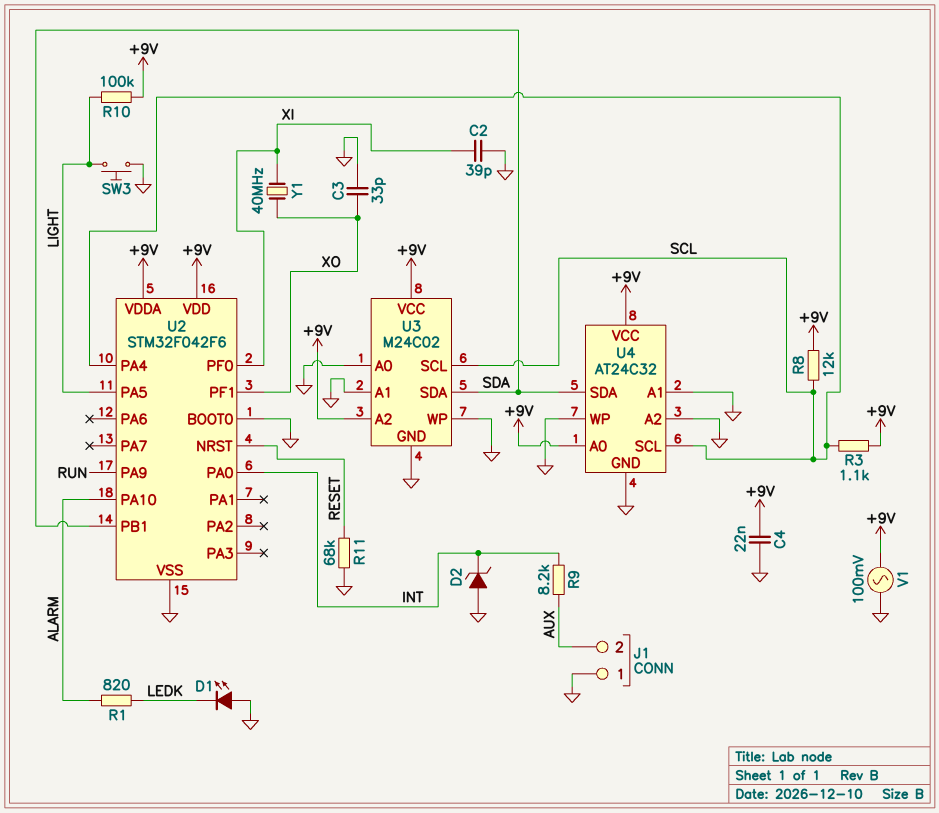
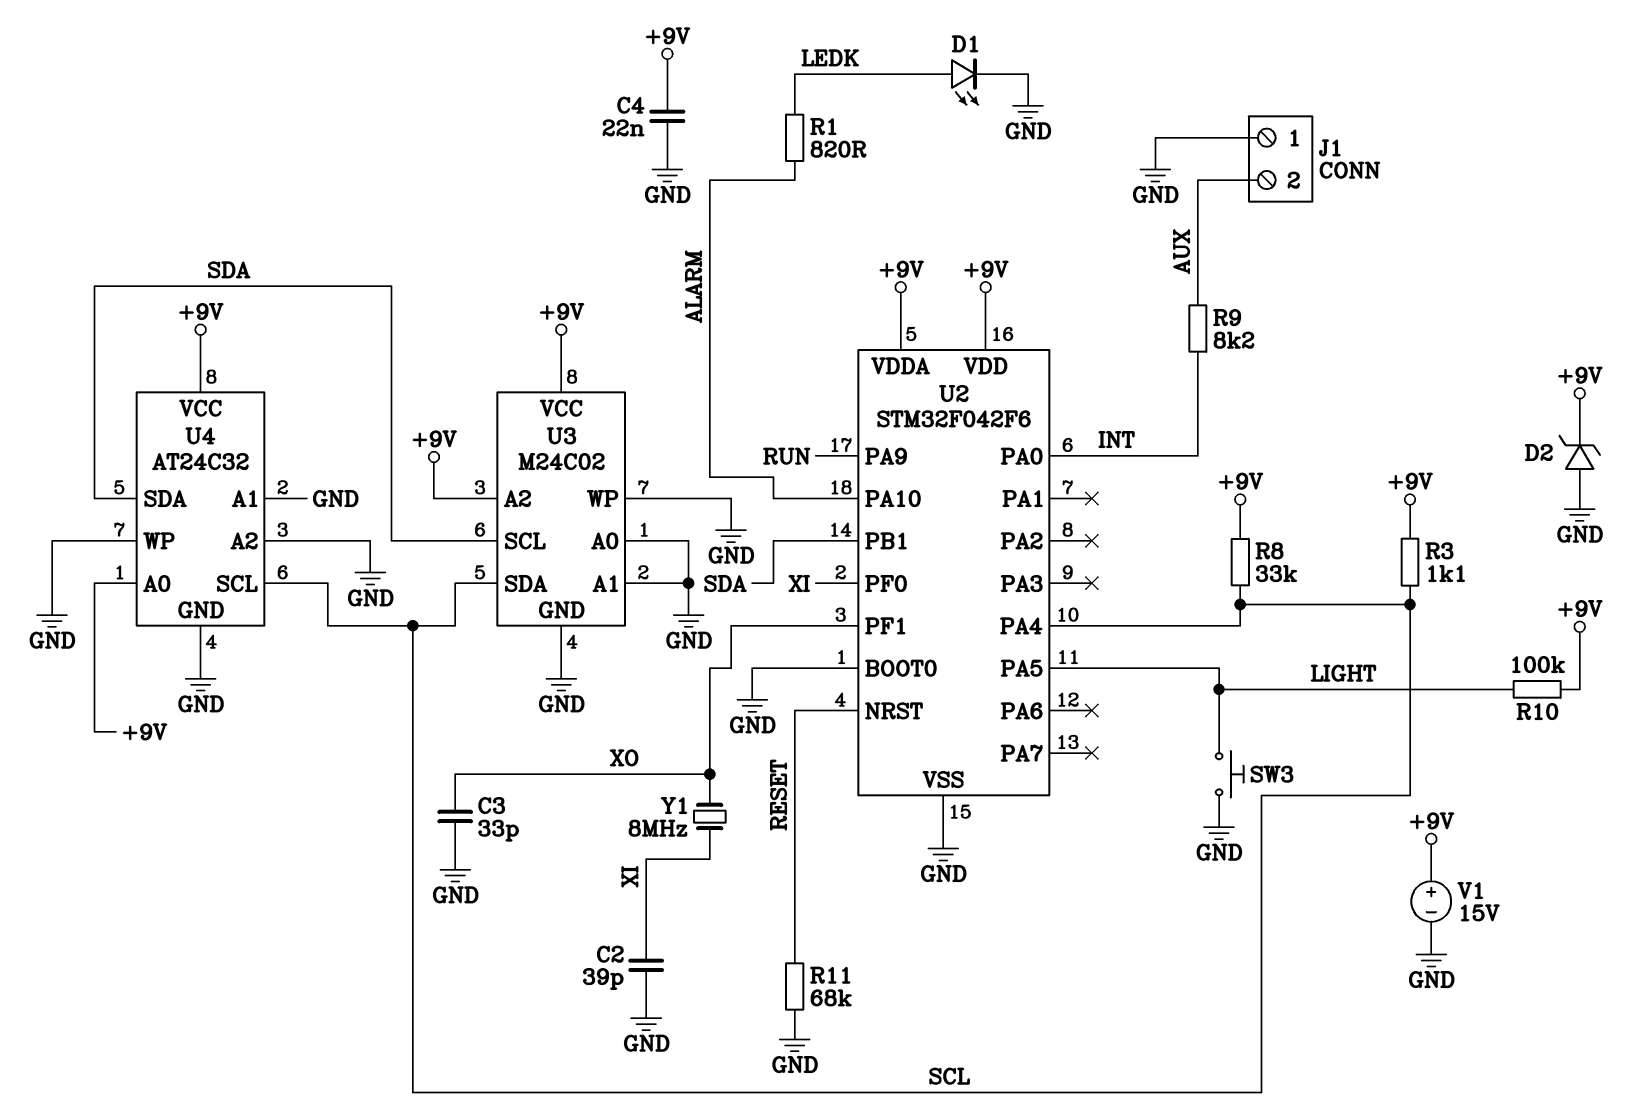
D1: LED (A GND, K LEDK) -> LED (A LEDK, K GND)
D2: zener (A GND, K INT) -> zener (A GND, K +9V)
R8: 12k (+9V, SCL) -> 33k (+9V, SCL)
U3 pin SCL: SCL -> SDA
U3 pin SDA: SDA -> SCL
V1: AC 100mV (+9V, GND) -> 15V (plus +9V, minus GND)
Y1: 40MHz (XI, XO) -> 8MHz (XI, XO)

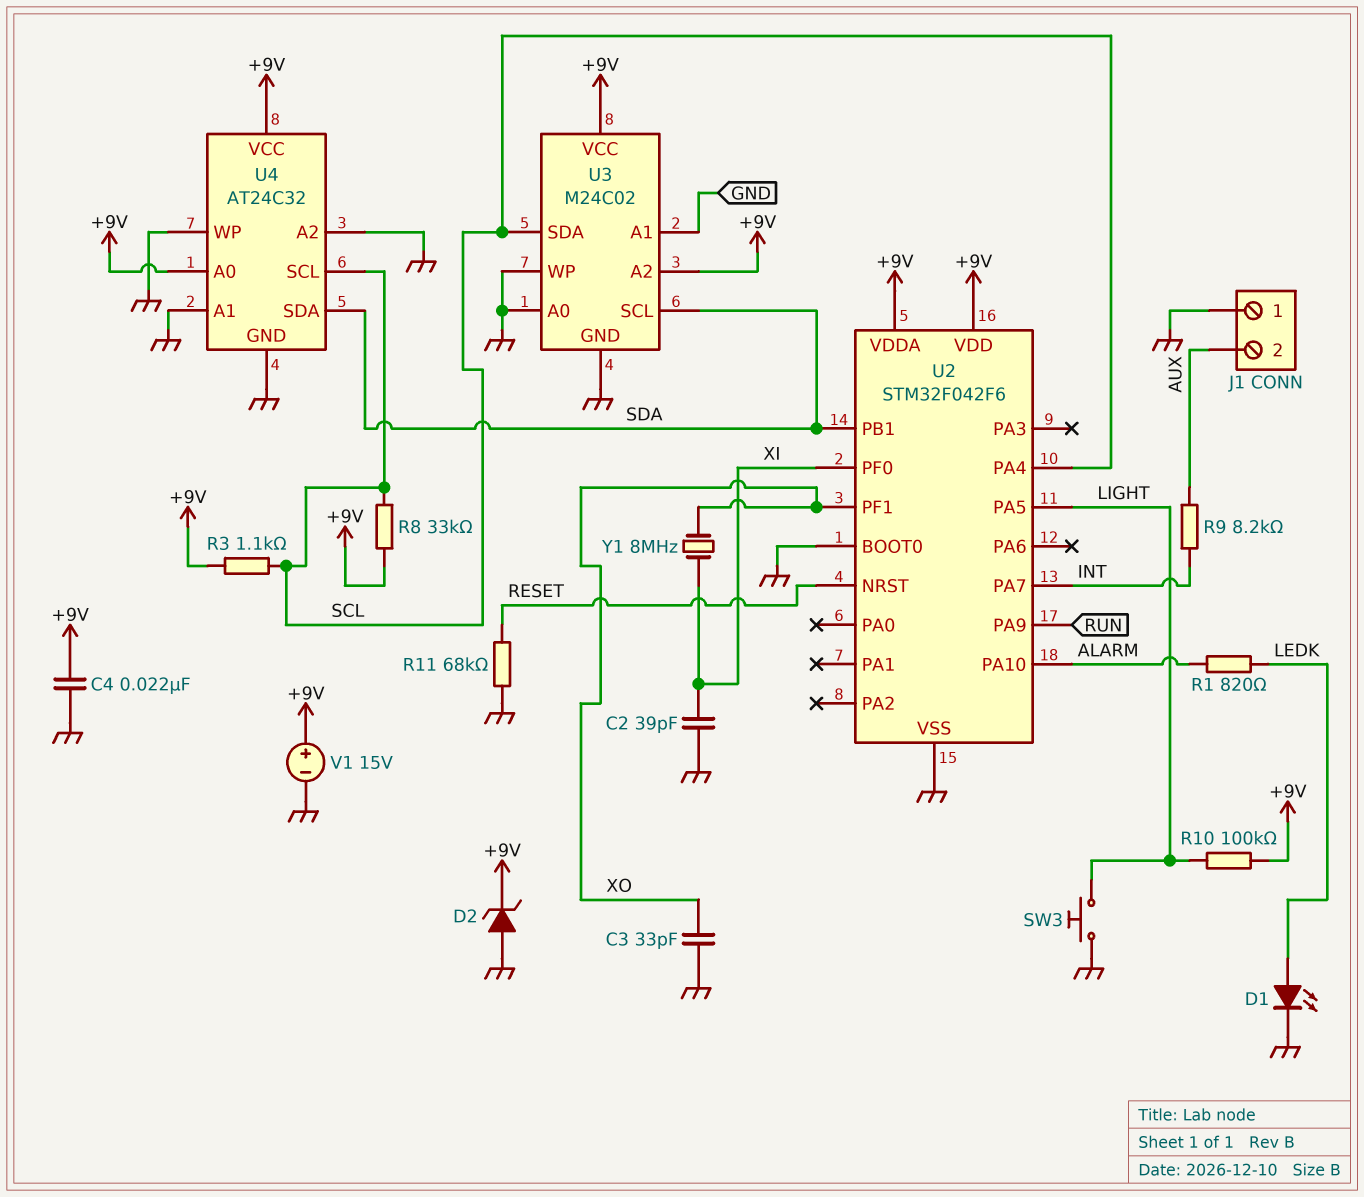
U2 pin PA0: INT -> none
U2 pin PA7: none -> INT

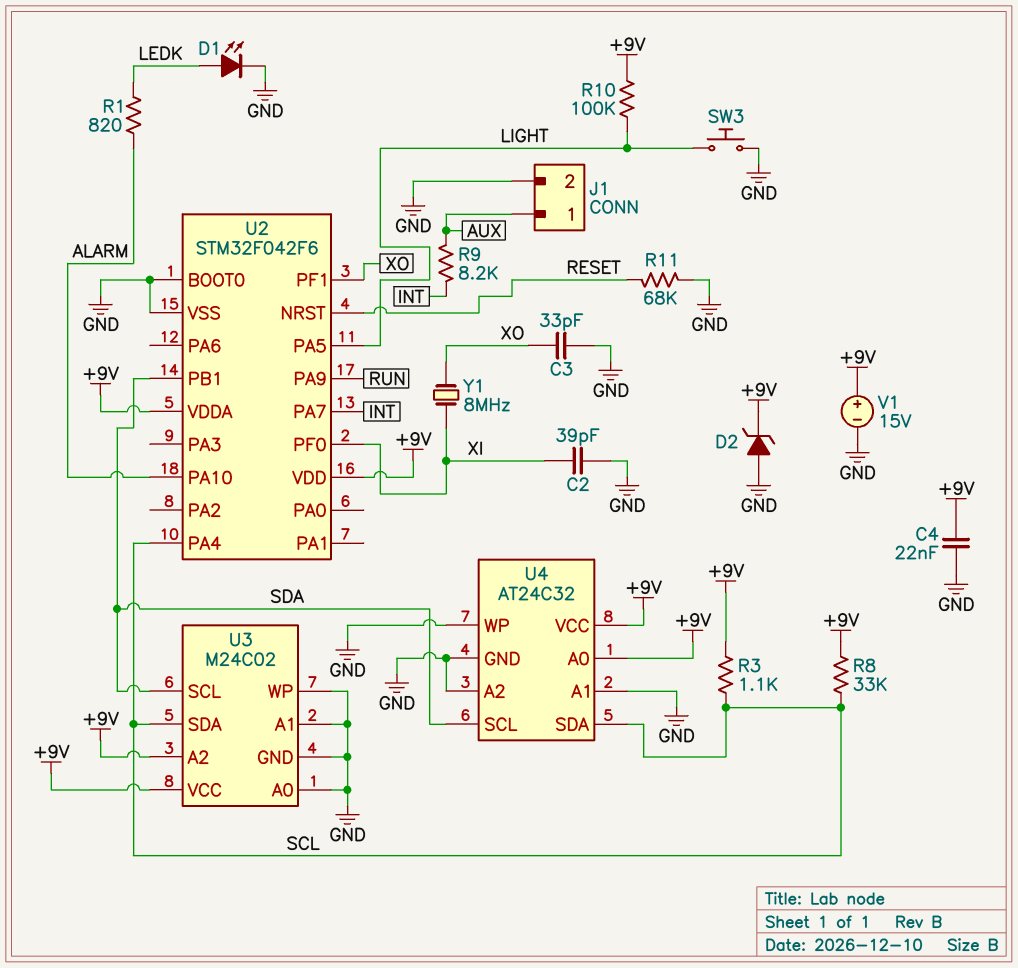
J1 pin 1: GND -> AUX
J1 pin 2: AUX -> GND
U4 pin SCL: SCL -> SDA
U4 pin SDA: SDA -> SCL

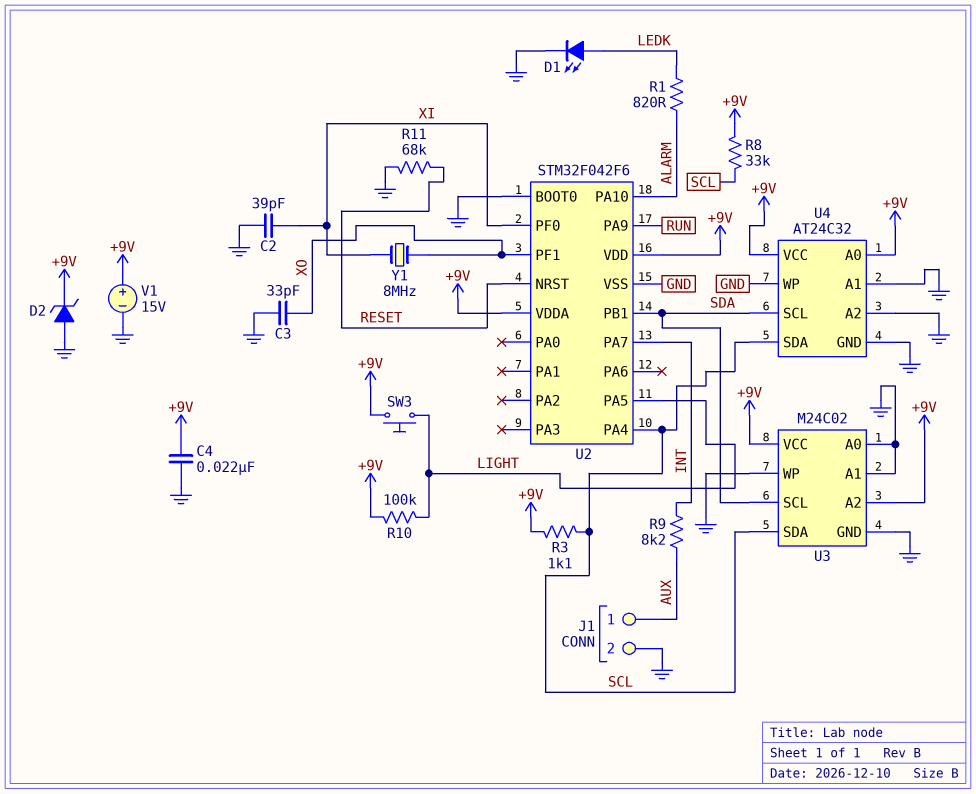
SW3: button (GND, LIGHT) -> button (+9V, LIGHT)

